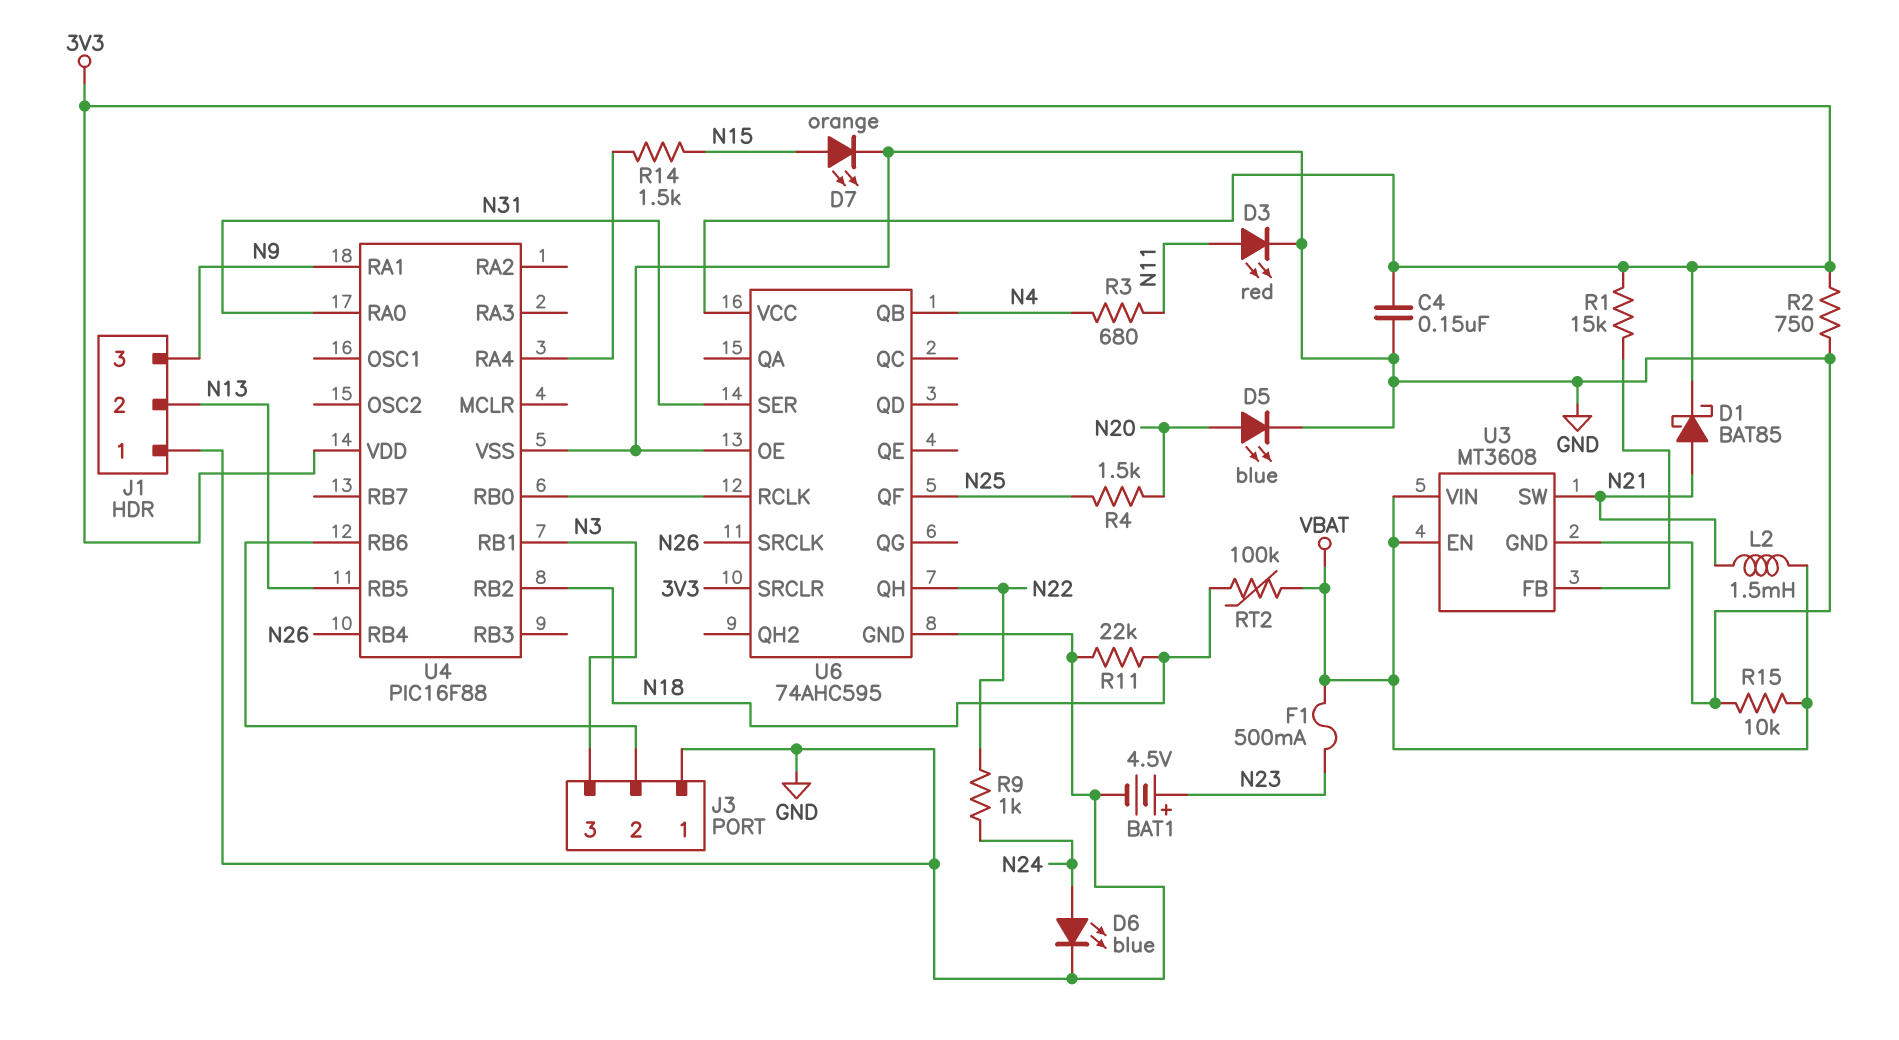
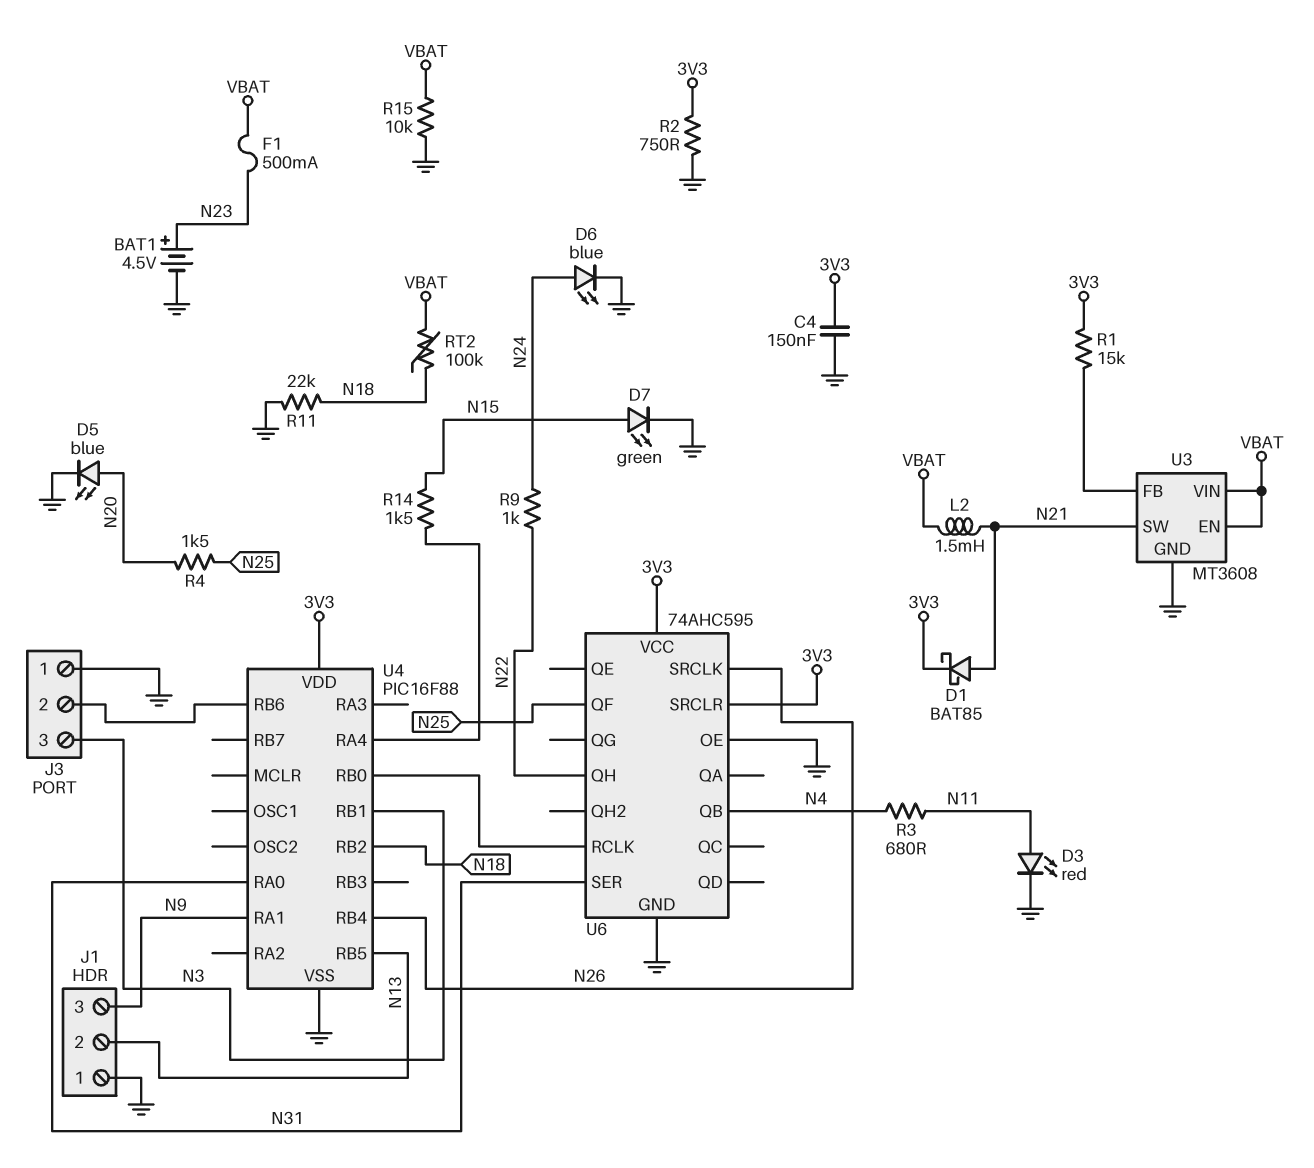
D7: LED orange (A N15, K GND) -> LED green (A N15, K GND)

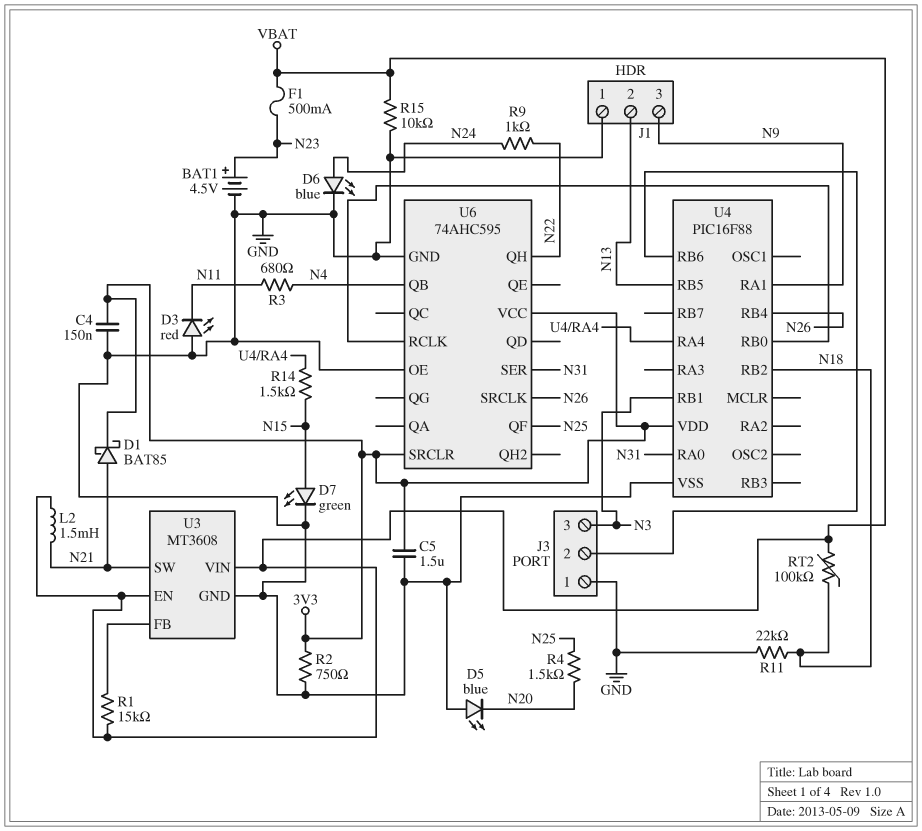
C5: none -> 1.5uF (3V3, GND)
D3: LED red (A N11, K GND) -> LED red (A GND, K N11)
D5: LED blue (A N20, K GND) -> LED blue (A GND, K N20)
R1: 15k (3V3, U3/FB) -> 15k (U3/FB, VBAT)

